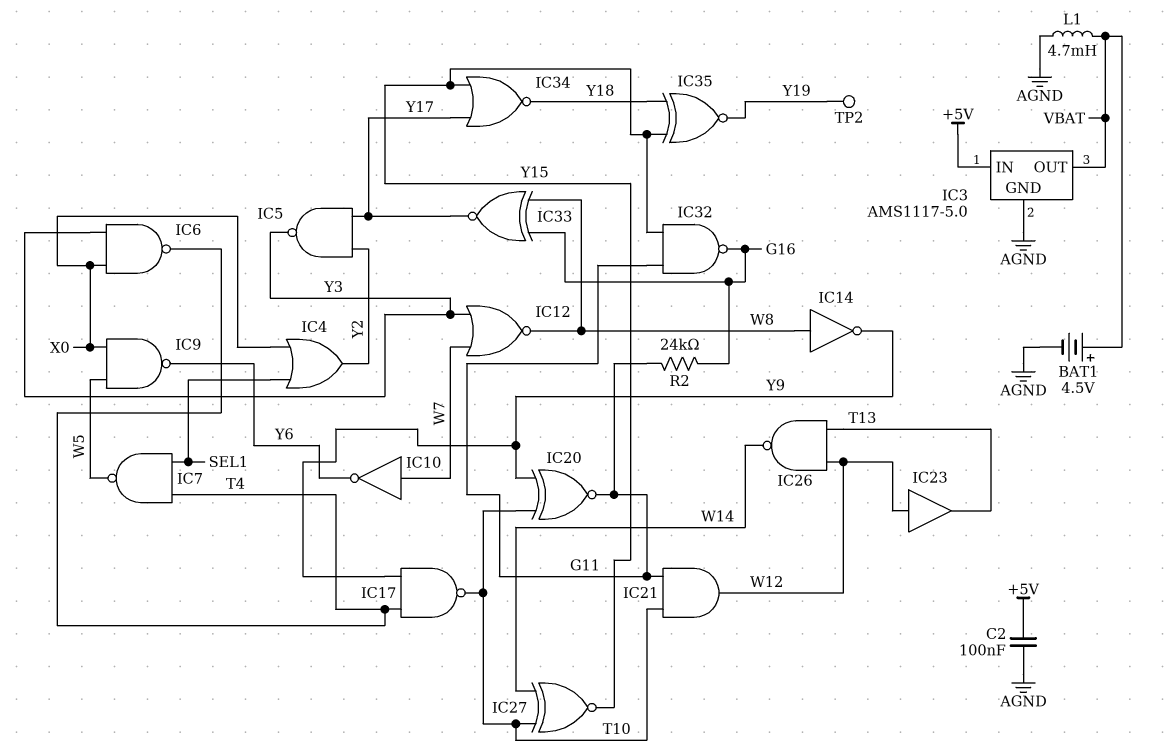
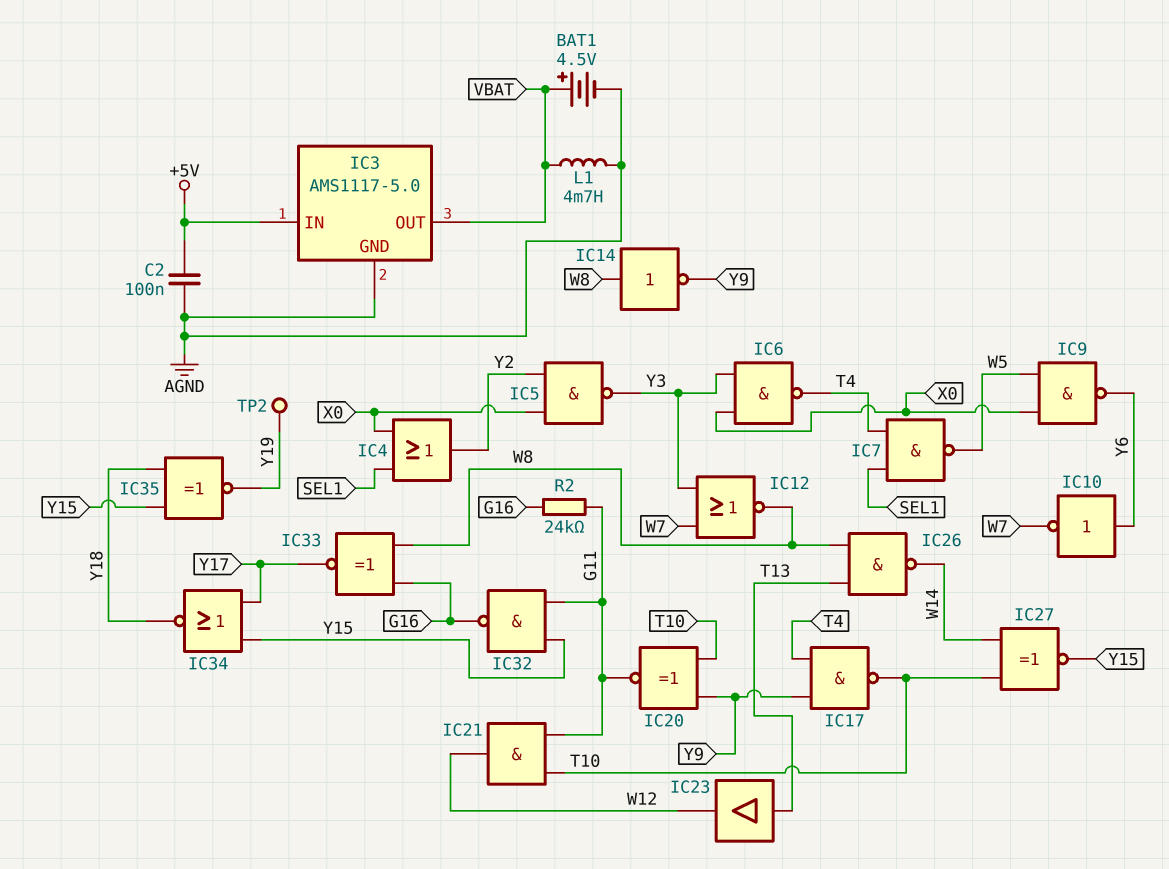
IC5: NAND (in Y2, in Y17, out Y3) -> NAND (in X0, in Y2, out Y3)
IC10: NOT (in W7, out Y6) -> NOT (in Y6, out W7)
IC23: buffer (in W12, out T13) -> buffer (in T13, out W12)
IC26: NAND (in T13, in W12, out W14) -> NAND (in T13, in W8, out W14)

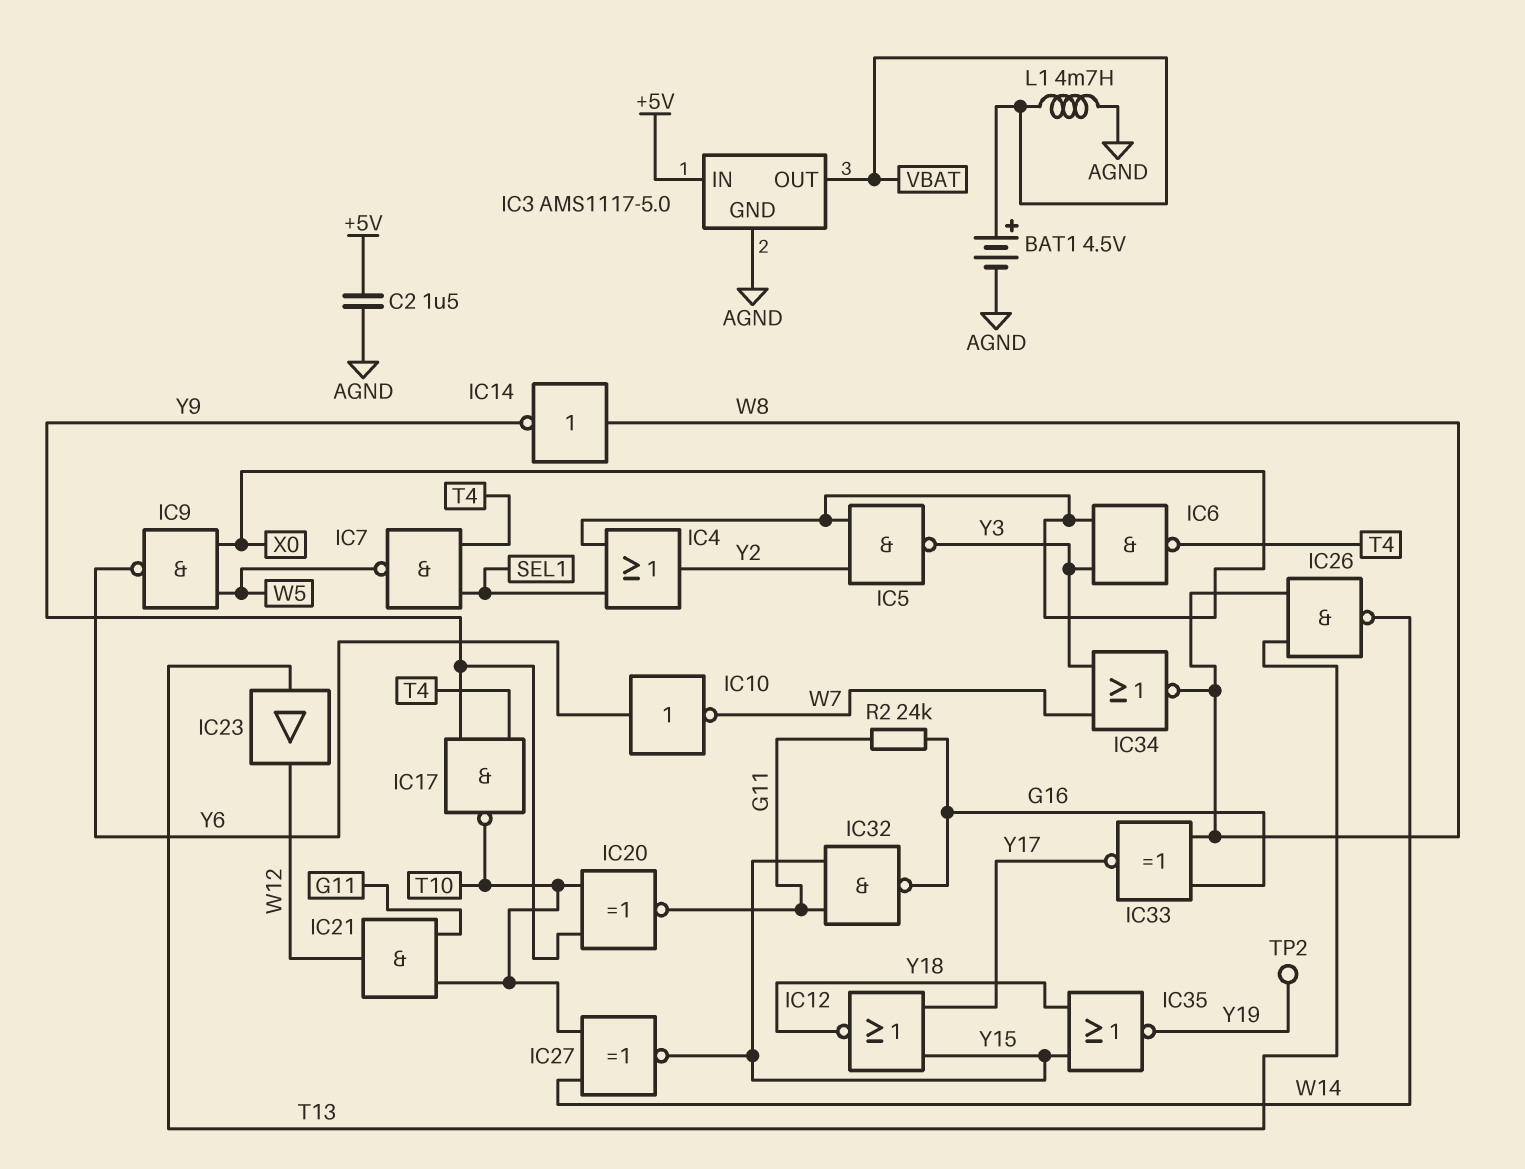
C2: 100nF (+5V, AGND) -> 1.5uF (+5V, AGND)
IC12: NOR (in W7, in Y3, out W8) -> NOR (in Y15, in Y17, out Y18)
IC34: NOR (in Y15, in Y17, out Y18) -> NOR (in W7, in Y3, out W8)
IC35: XNOR (in Y15, in Y18, out Y19) -> NOR (in Y15, in Y18, out Y19)

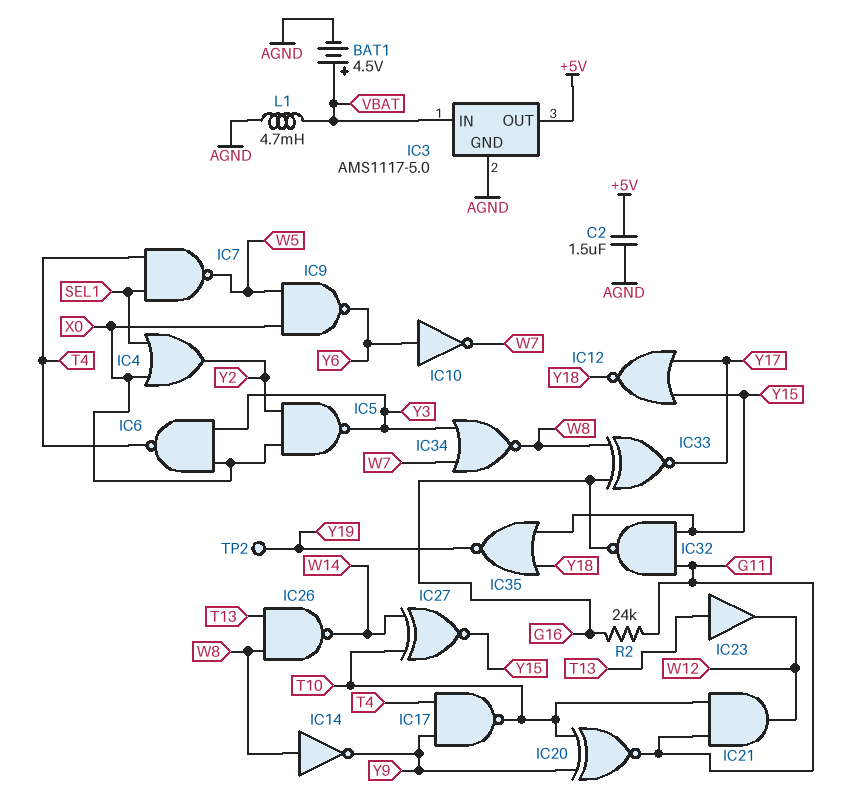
IC3 pin IN: +5V -> VBAT
IC3 pin OUT: VBAT -> +5V

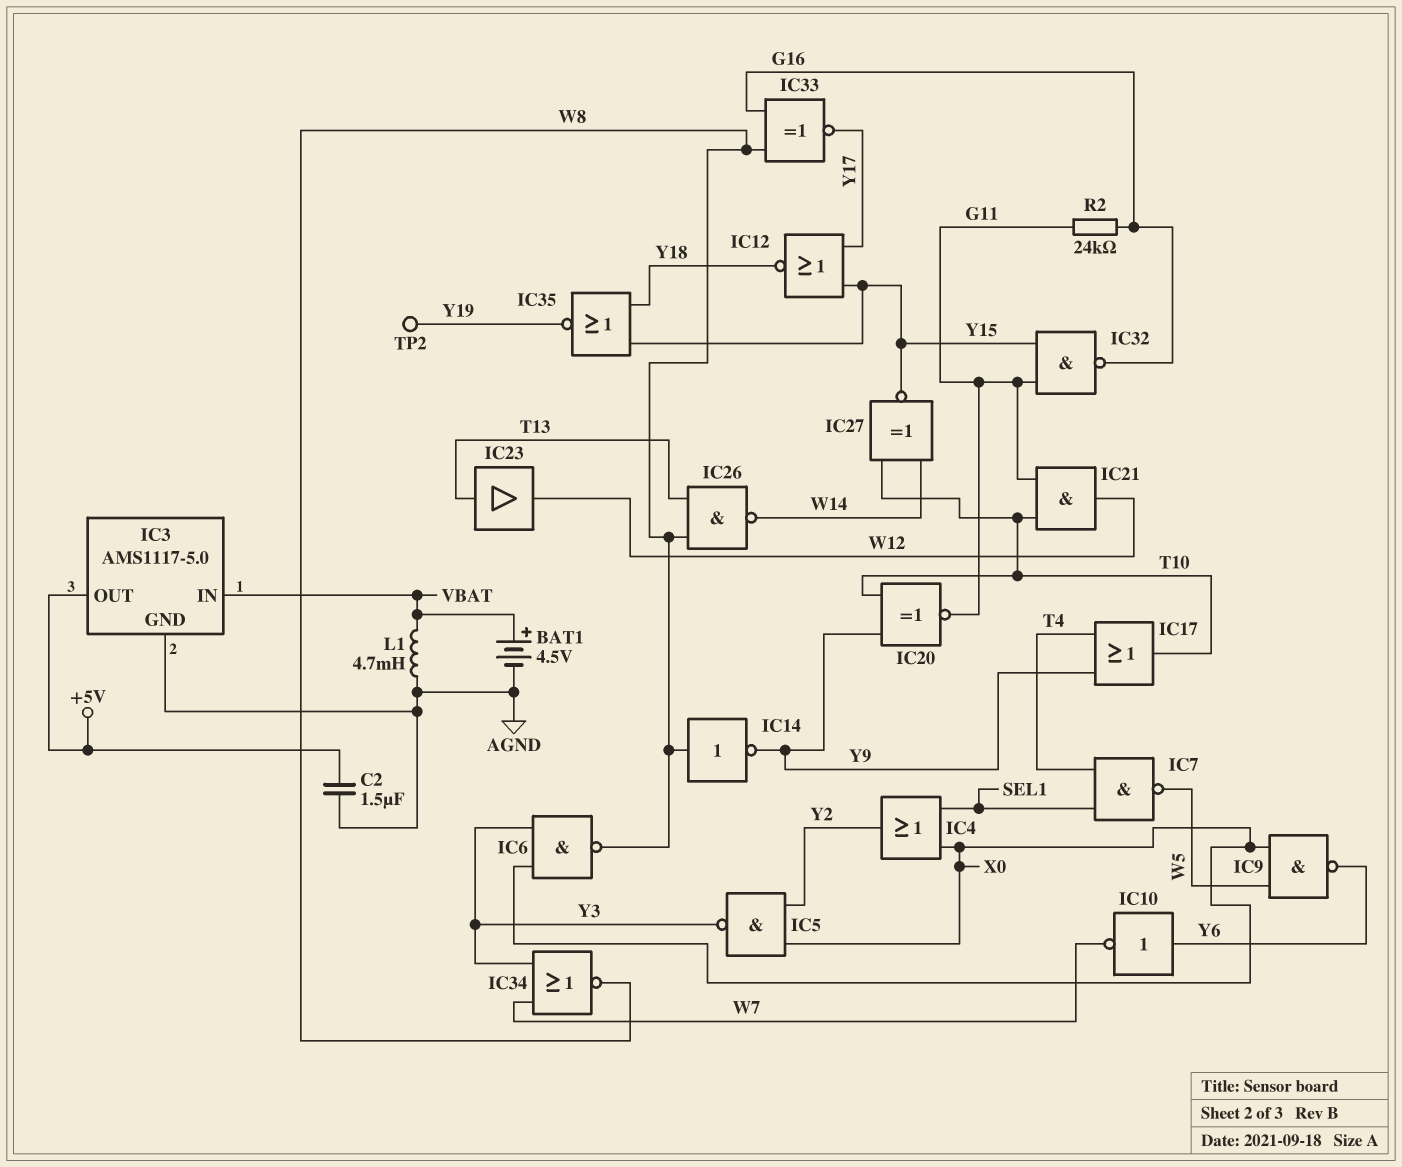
IC6: NAND (in X0, in Y3, out T4) -> NAND (in X0, in Y3, out W8)
IC17: NAND (in T4, in Y9, out T10) -> OR (in T4, in Y9, out T10)

